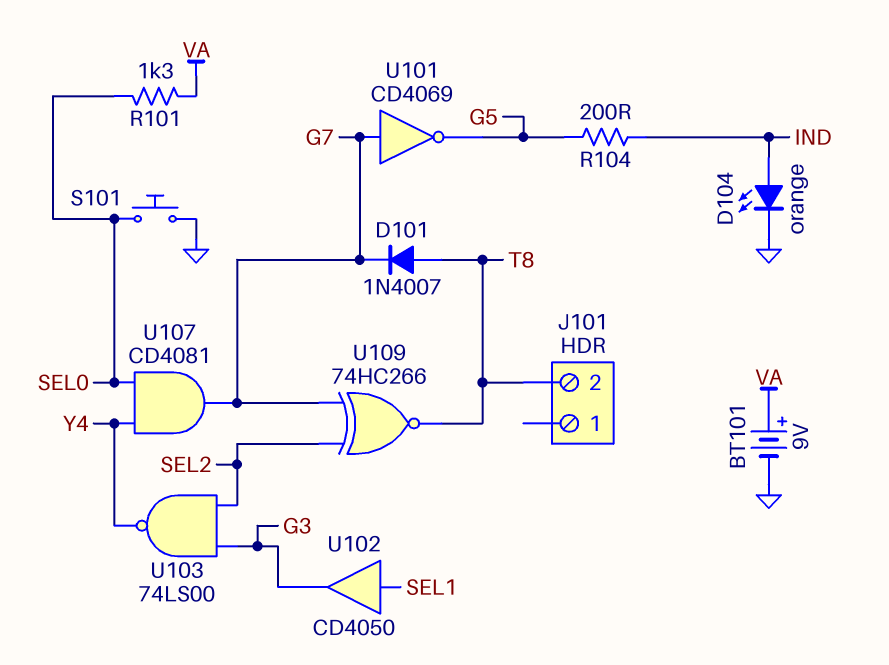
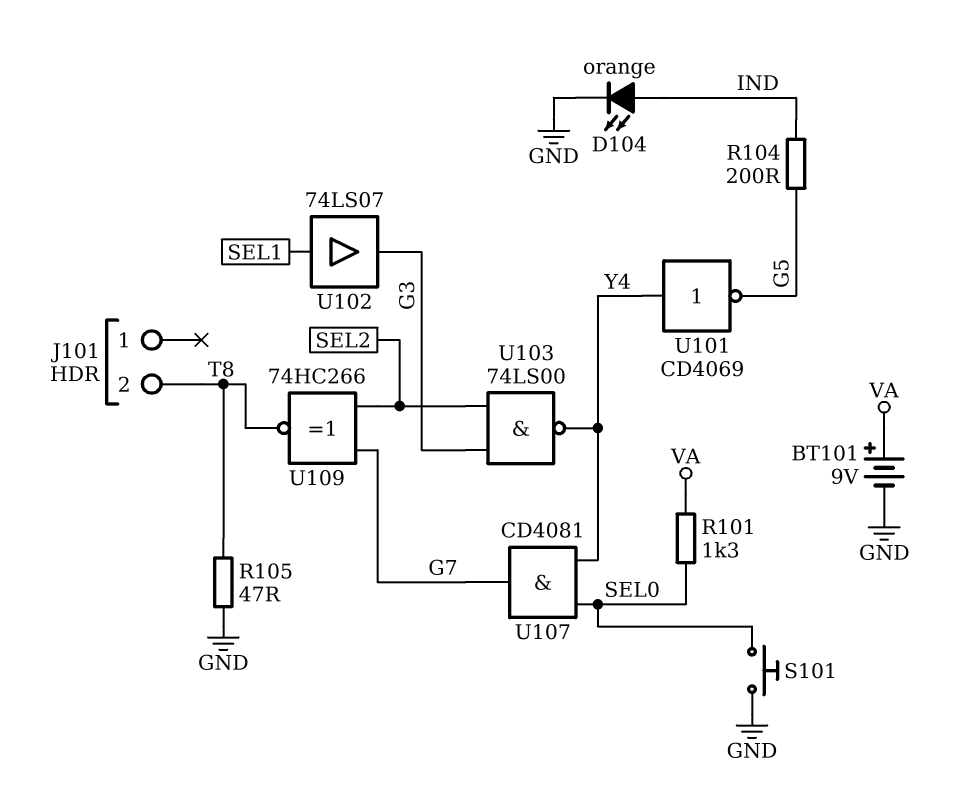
D101: diode 1N4007 (A T8, K G7) -> none
R105: none -> 47 (GND, T8)
U101: NOT CD4069 (in G7, out G5) -> NOT CD4069 (in Y4, out G5)
U102: buffer CD4050 (in SEL1, out G3) -> buffer 74LS07 (in SEL1, out G3)

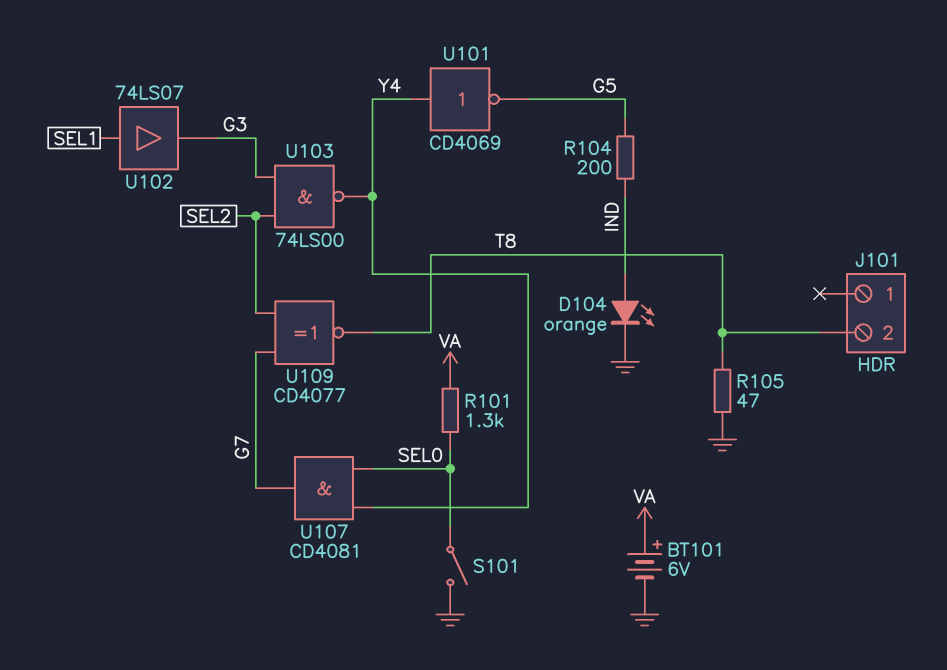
BT101: 9V (plus VA, minus GND) -> 6V (plus VA, minus GND)
S101: button (GND, SEL0) -> switch (GND, SEL0)
U109: XNOR 74HC266 (in G7, in SEL2, out T8) -> XNOR CD4077 (in G7, in SEL2, out T8)

